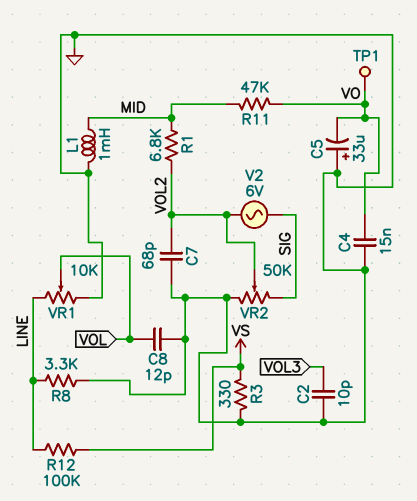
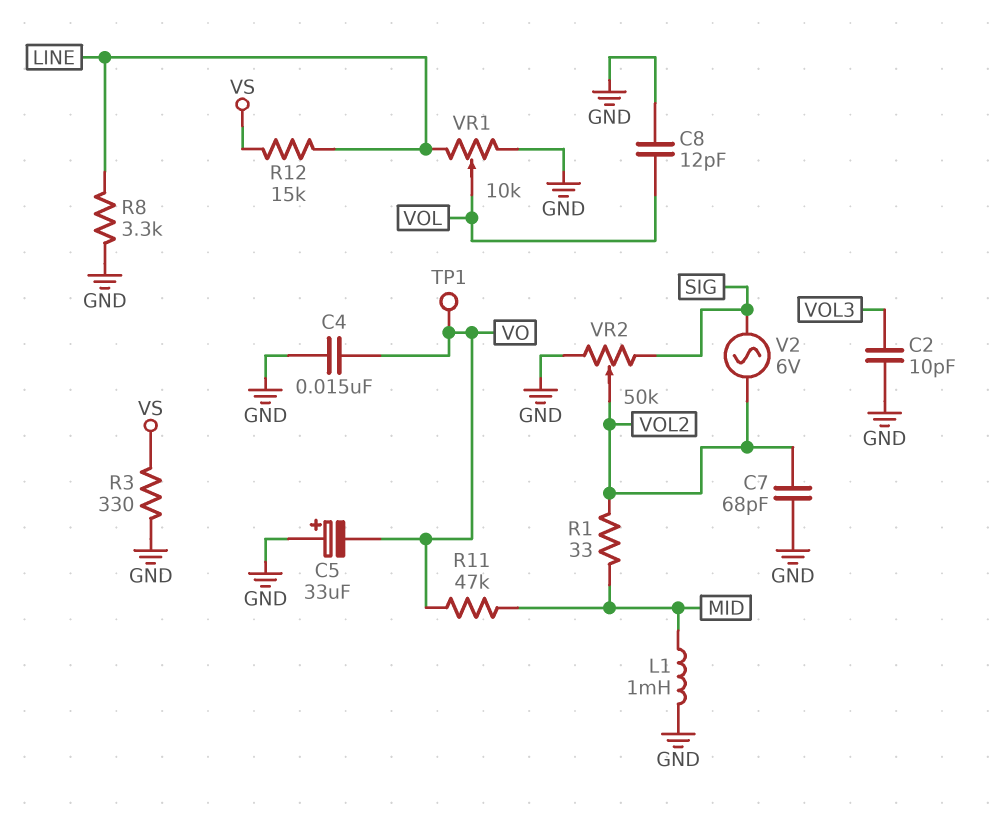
R1: 6.8k (MID, VOL2) -> 33 (MID, VOL2)
R12: 100k (LINE, VS) -> 15k (LINE, VS)

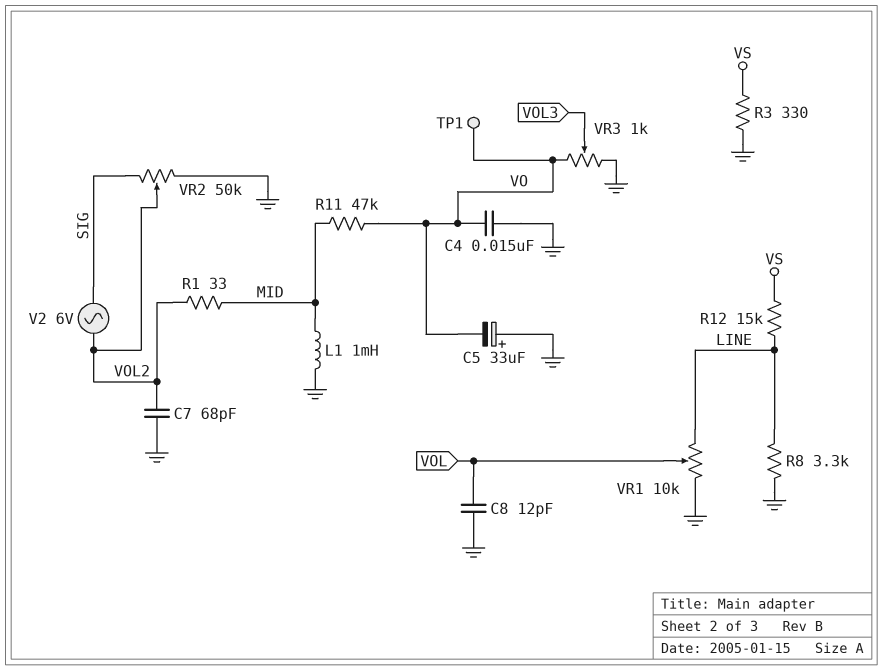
C2: 10pF (GND, VOL3) -> none
VR3: none -> 1k (GND, VO, wiper VOL3)

